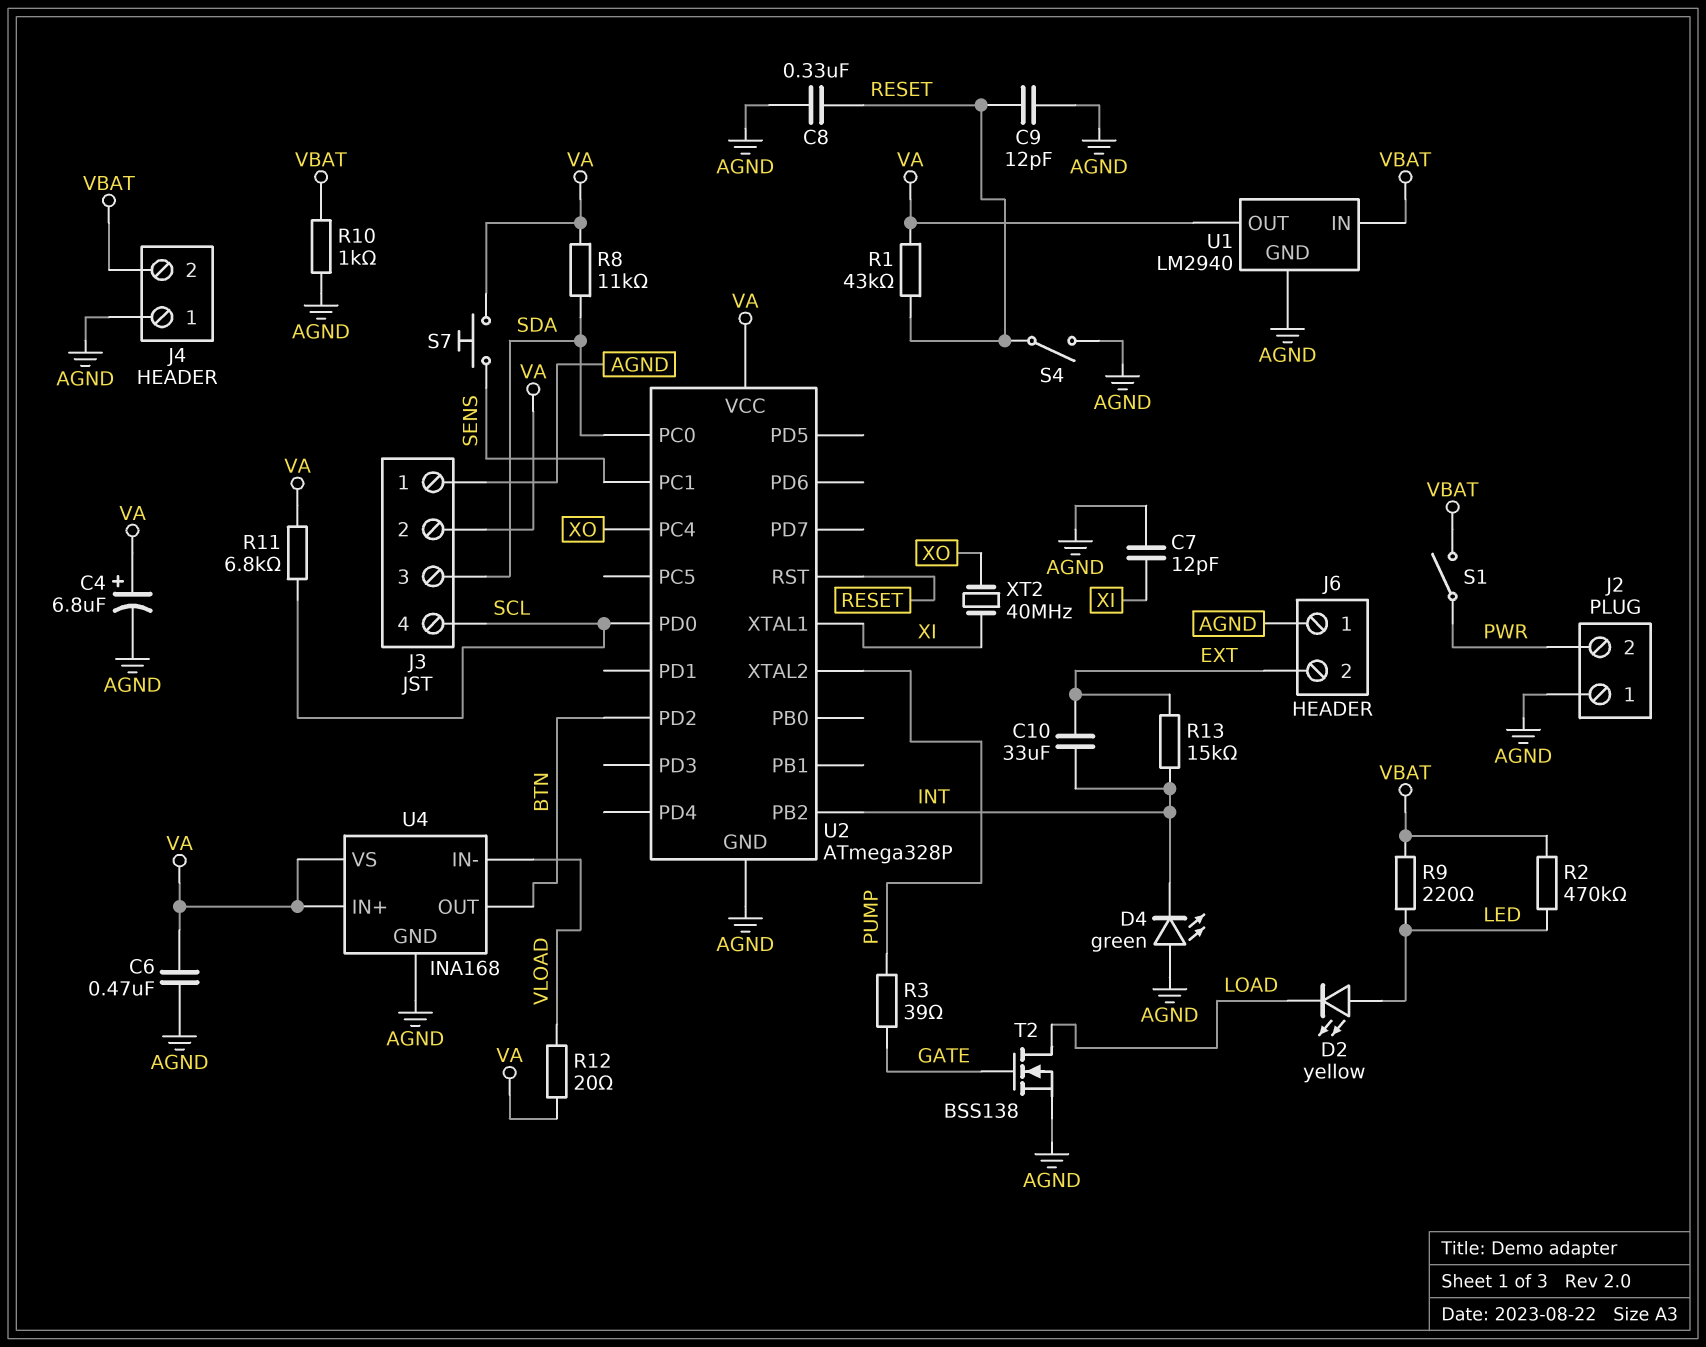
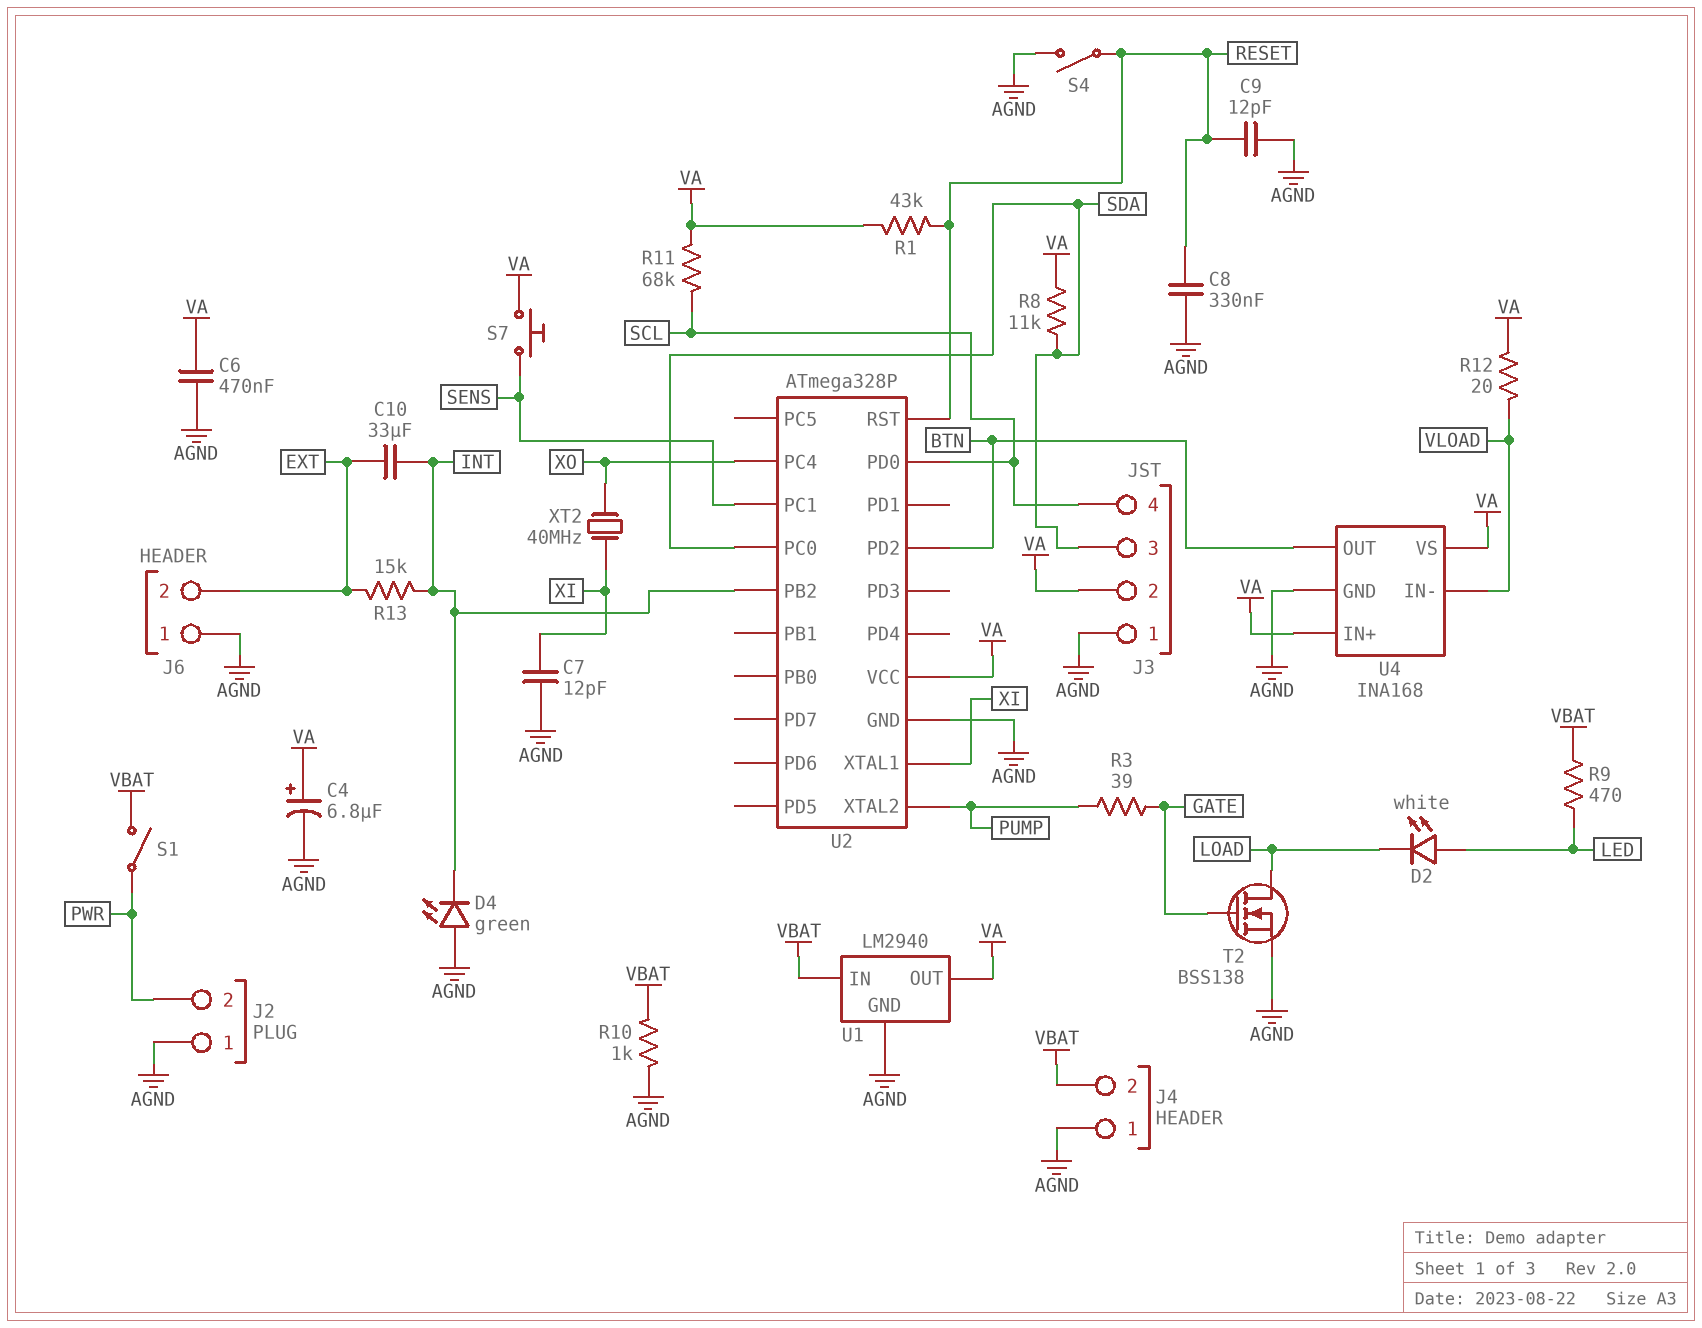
D2: LED yellow (A LED, K LOAD) -> LED white (A LED, K LOAD)
R2: 470k (LED, VBAT) -> none
R9: 220 (LED, VBAT) -> 470 (LED, VBAT)
R11: 6.8k (SCL, VA) -> 68k (SCL, VA)

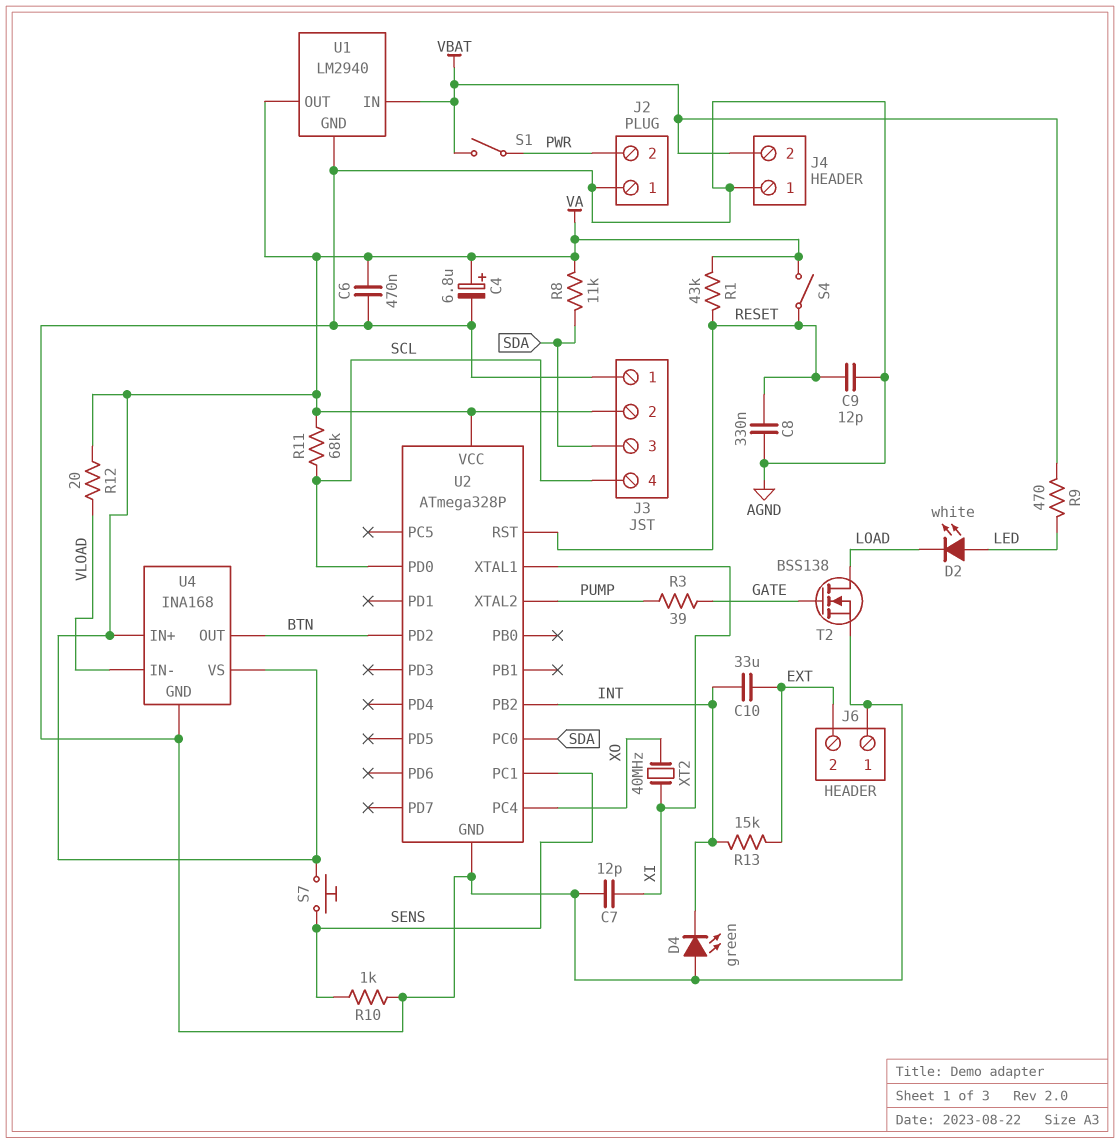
R10: 1k (AGND, VBAT) -> 1k (AGND, SENS)
S4: switch (AGND, RESET) -> switch (RESET, VA)

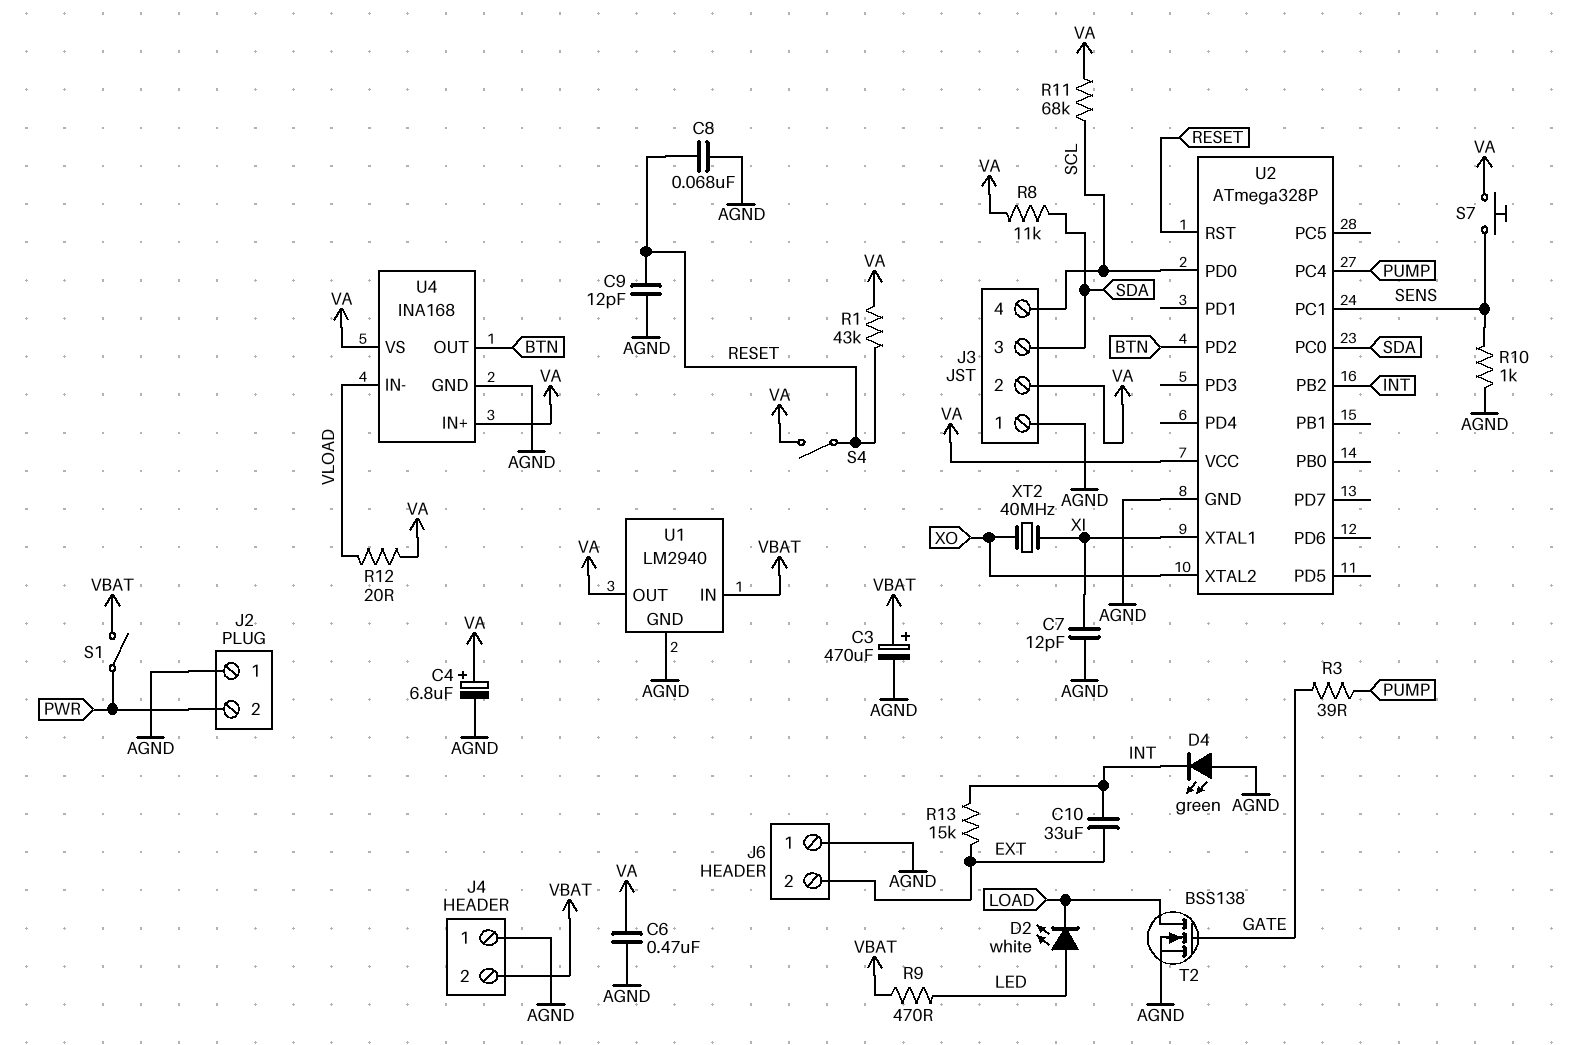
C3: none -> 470uF (plus VBAT, minus AGND)
C8: 330nF (AGND, RESET) -> 68nF (AGND, RESET)
U2 pin PC4: XO -> PUMP
U2 pin XTAL2: PUMP -> XO

